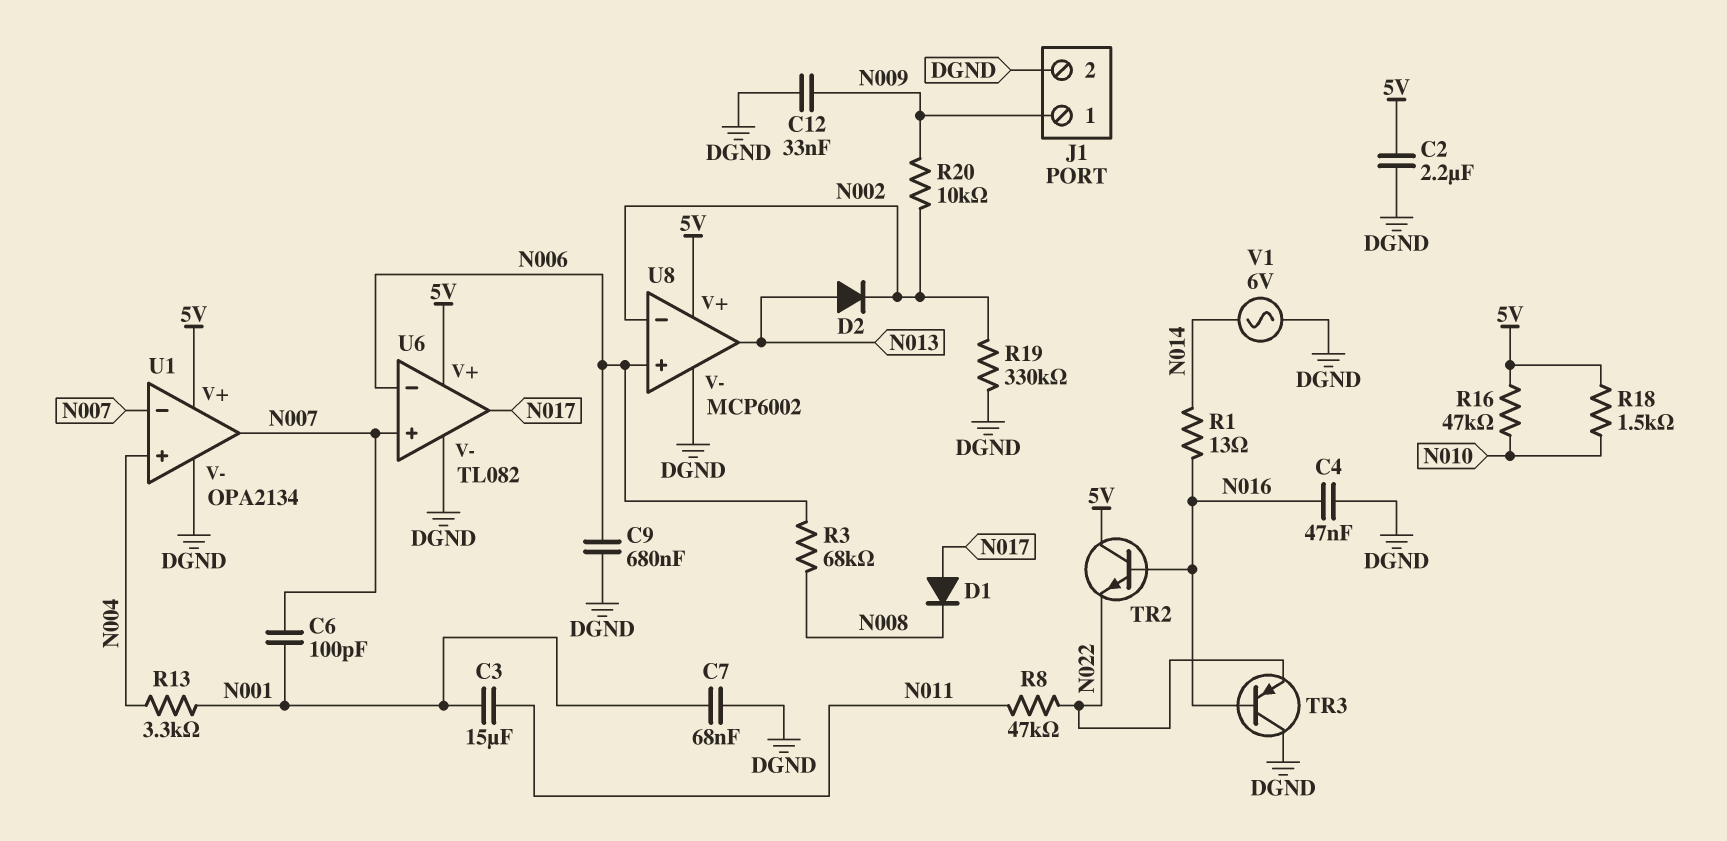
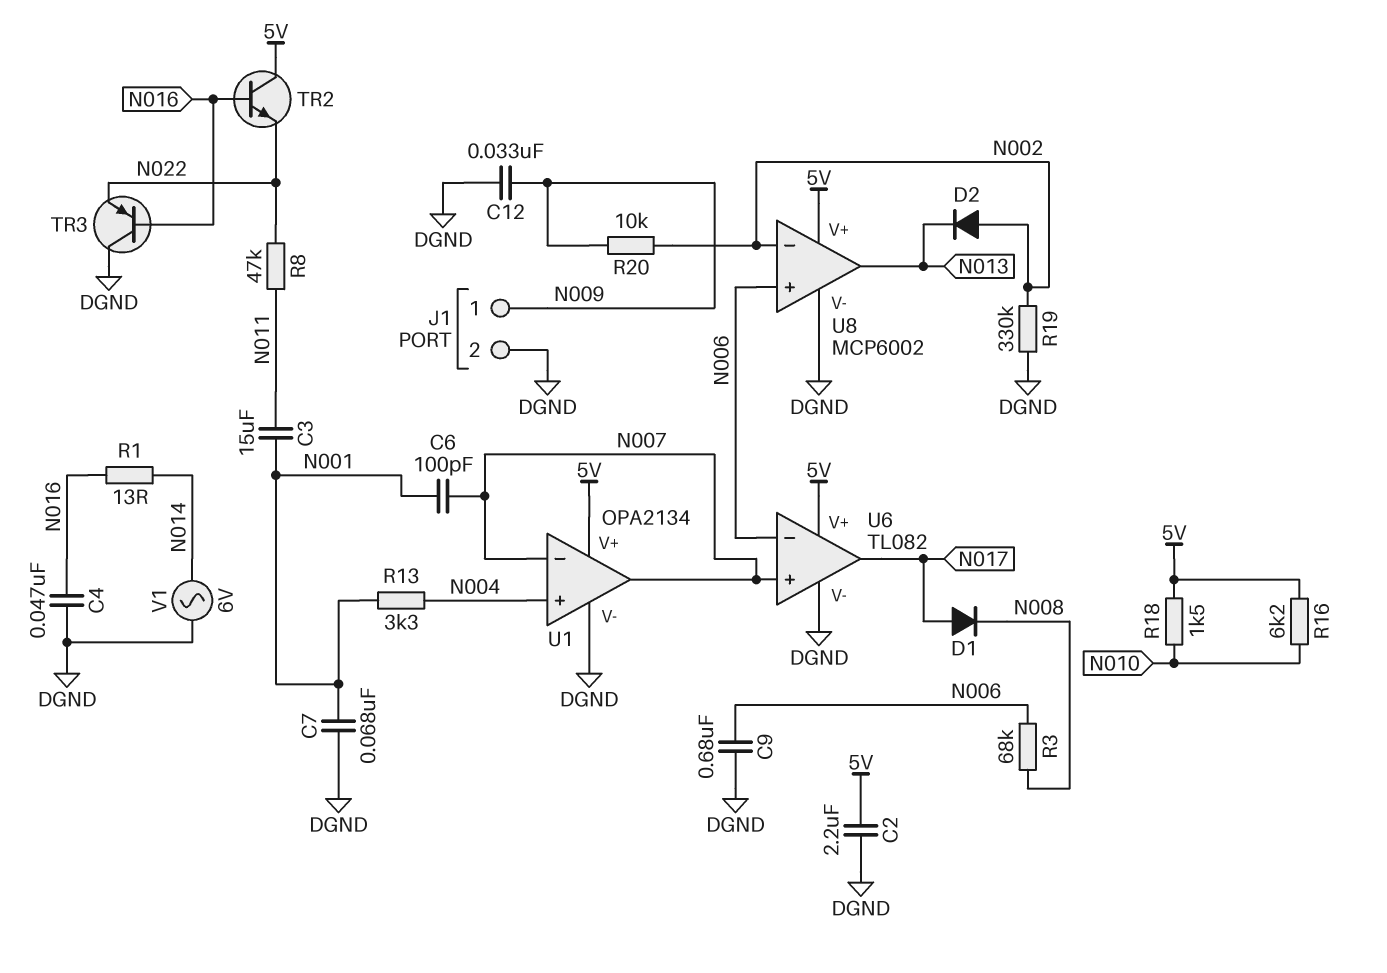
D2: diode (A N013, K N002) -> diode (A N002, K N013)
R16: 47k (5V, N010) -> 6.2k (5V, N010)

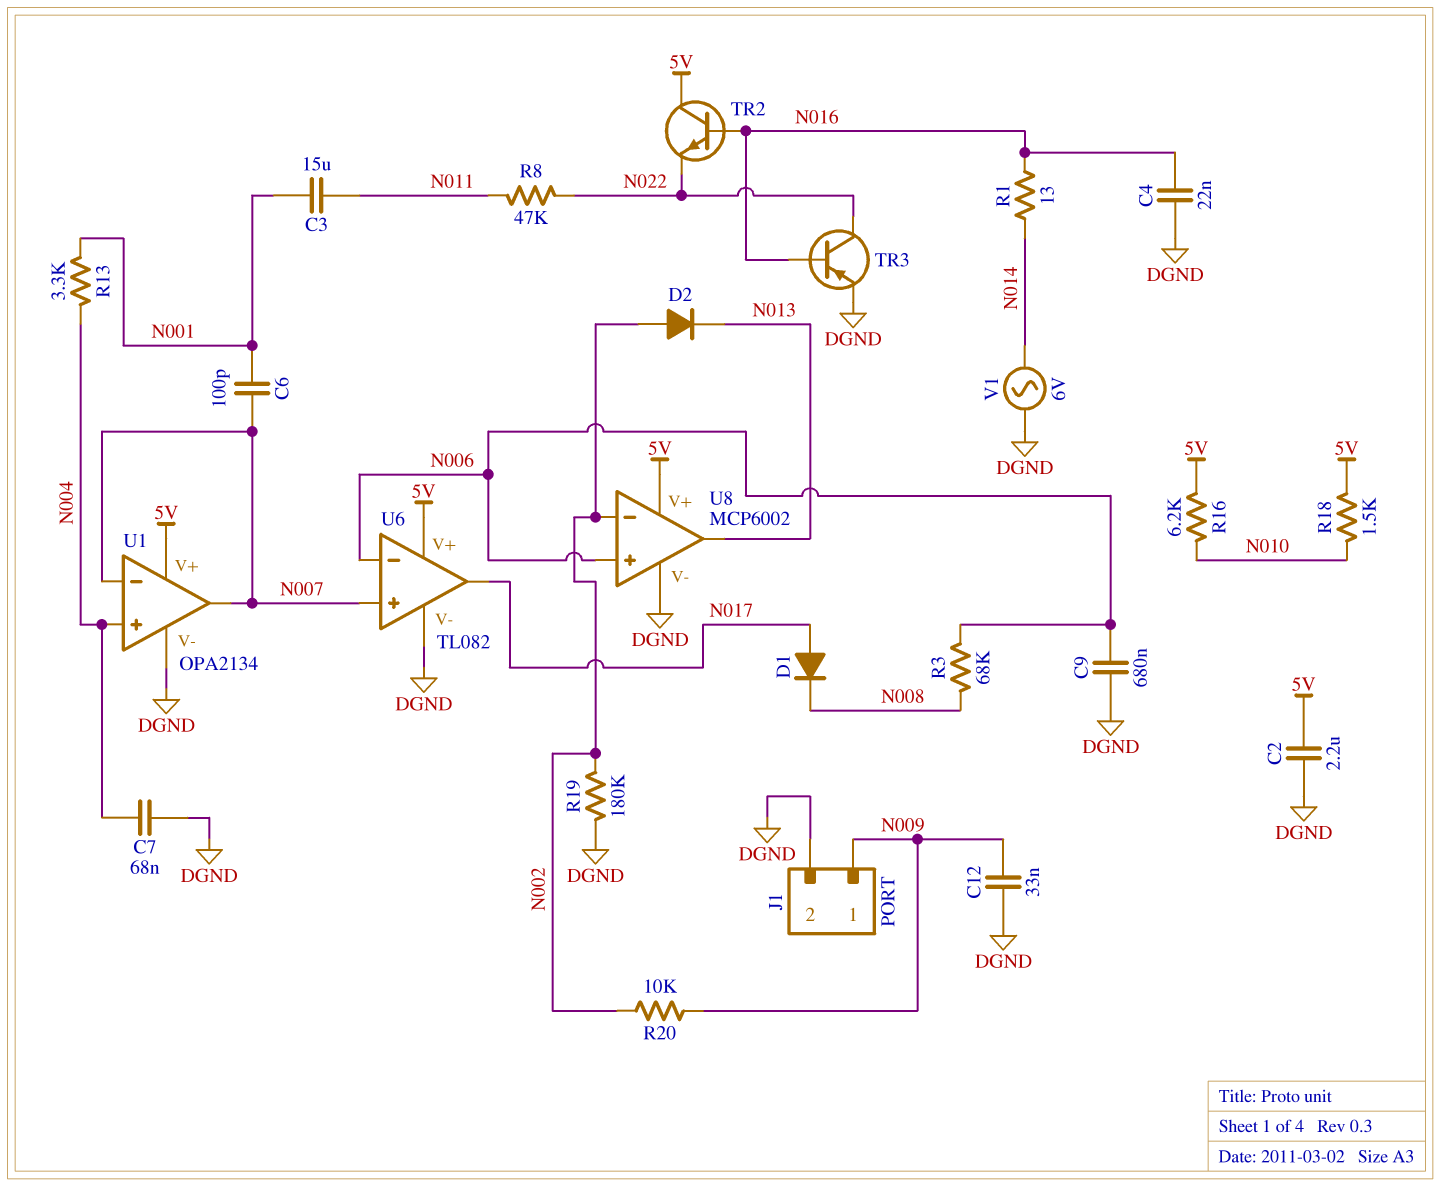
C4: 47nF (DGND, N016) -> 22nF (DGND, N016)
C7: 68nF (DGND, N001) -> 68nF (DGND, N004)
R19: 330k (DGND, N002) -> 180k (DGND, N002)
TR3: PNP (B N016, C DGND, E N022) -> PNP (B N016, C N022, E DGND)

